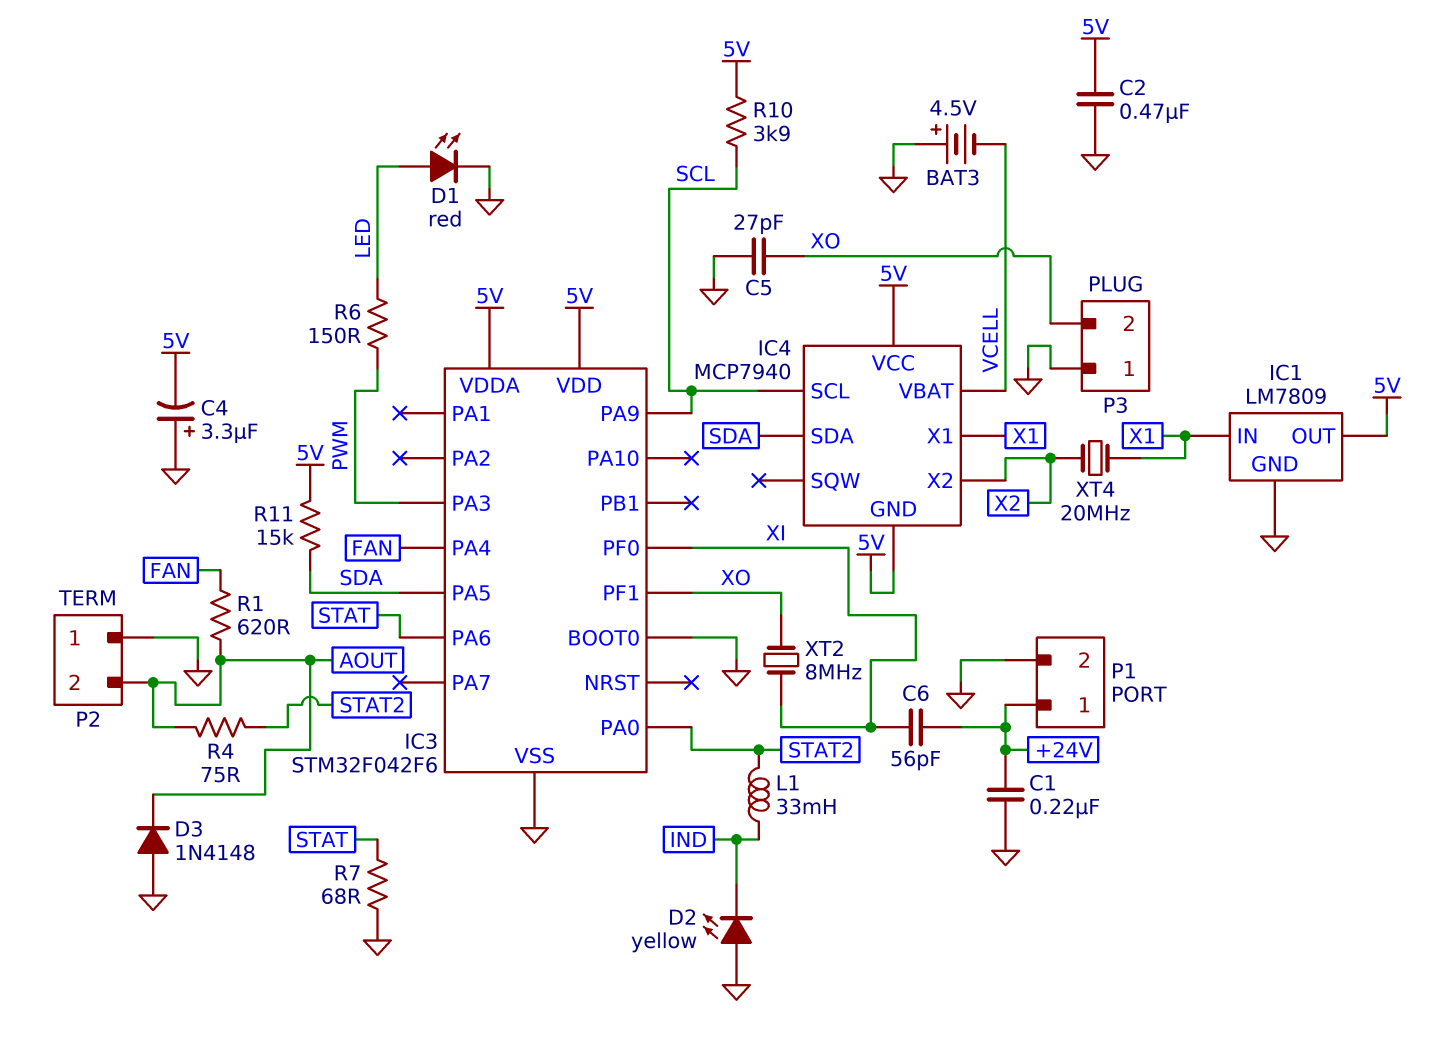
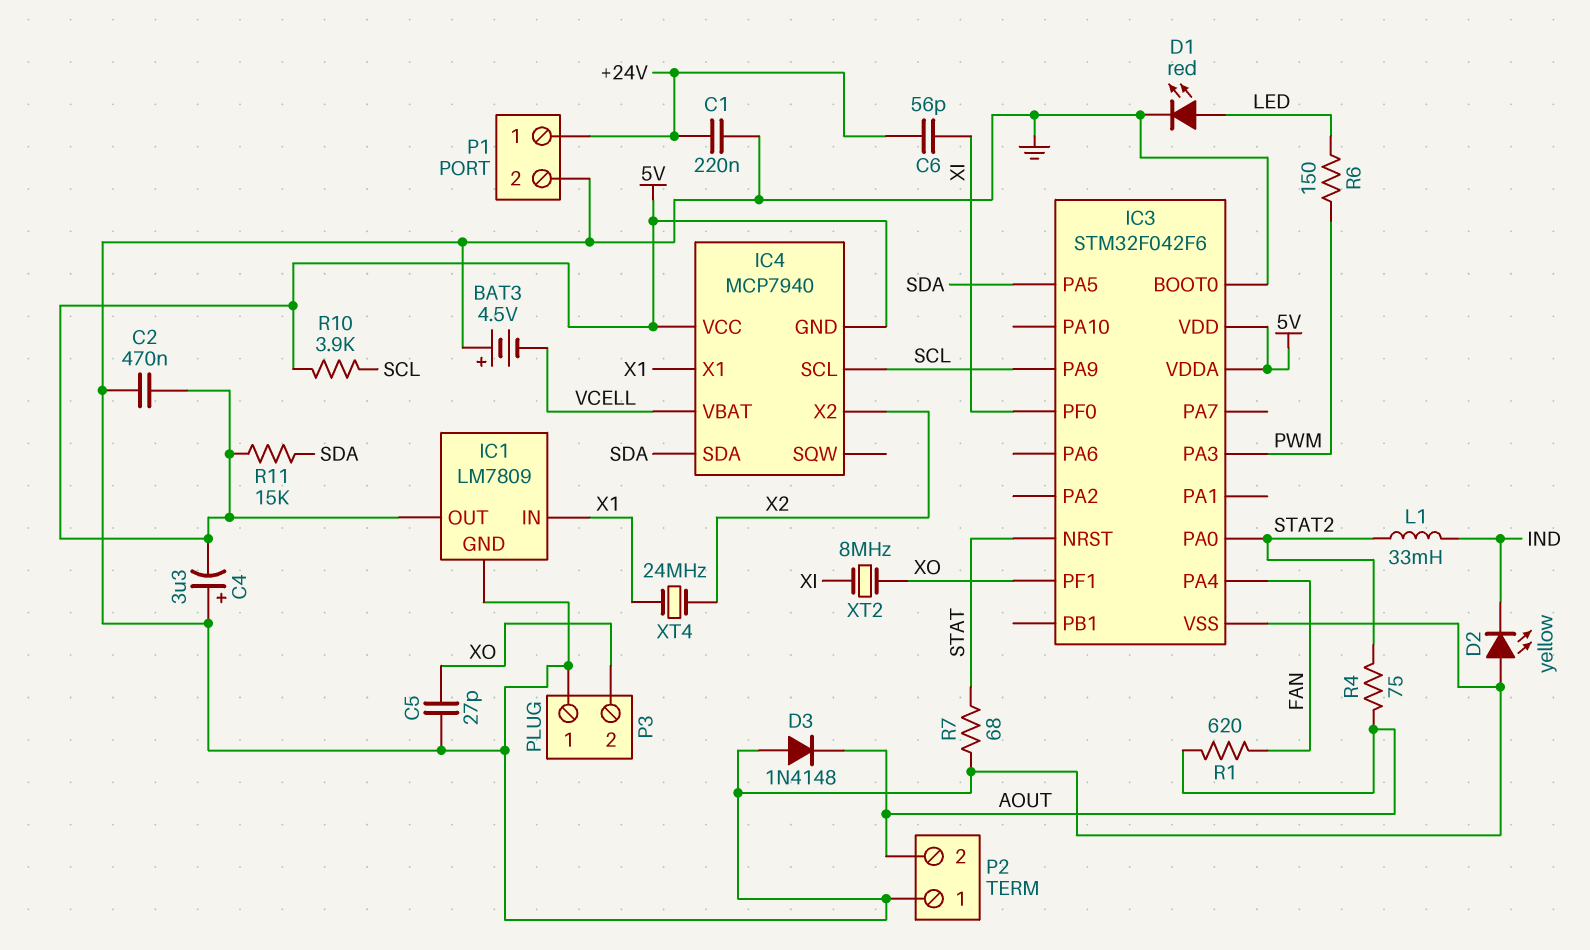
IC3 pin NRST: none -> STAT
IC3 pin PA6: STAT -> none
XT4: 20MHz (X1, X2) -> 24MHz (X1, X2)

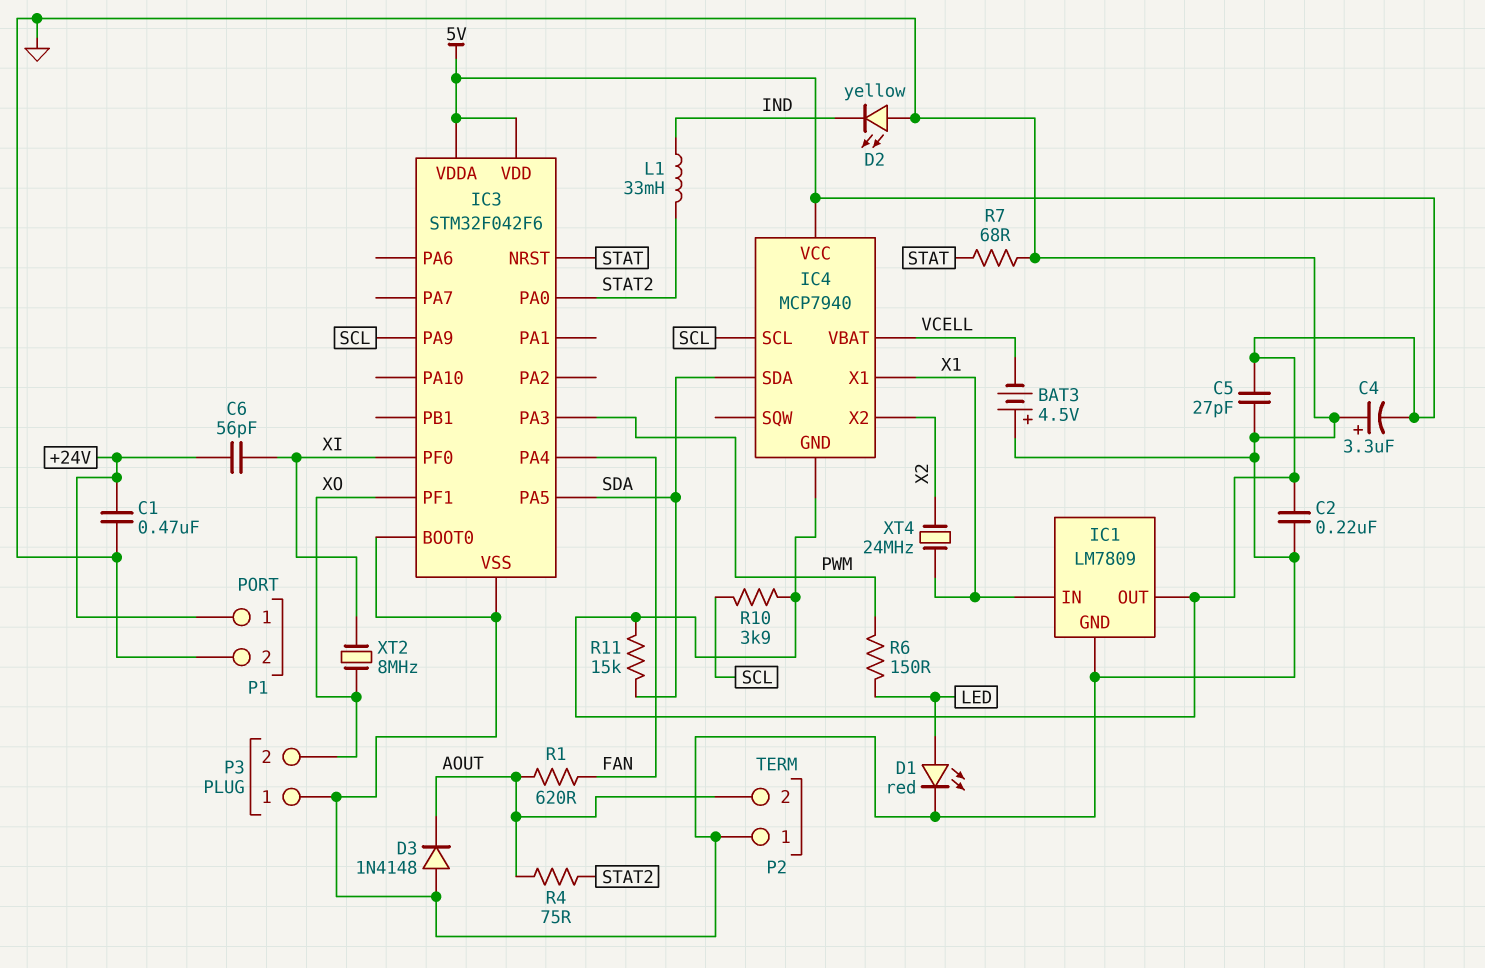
C1: 220nF (+24V, GND) -> 470nF (+24V, GND)
C2: 470nF (5V, GND) -> 220nF (5V, GND)
C5: 27pF (GND, XO) -> 27pF (5V, GND)

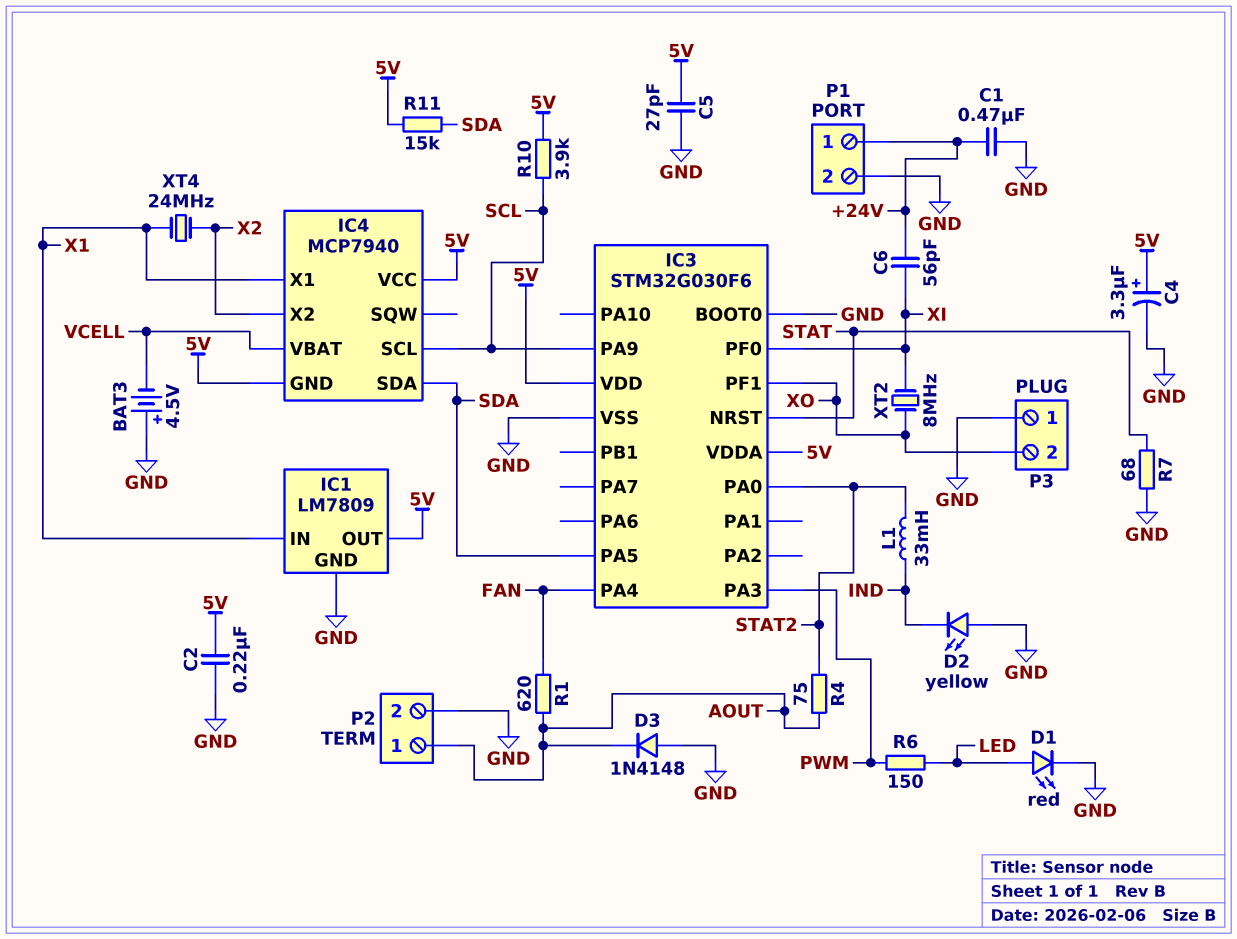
C4: 3.3uF (plus GND, minus 5V) -> 3.3uF (plus 5V, minus GND)
IC3: STM32F042F6 -> STM32G030F6
P2 pin 1: GND -> AOUT
P2 pin 2: AOUT -> GND

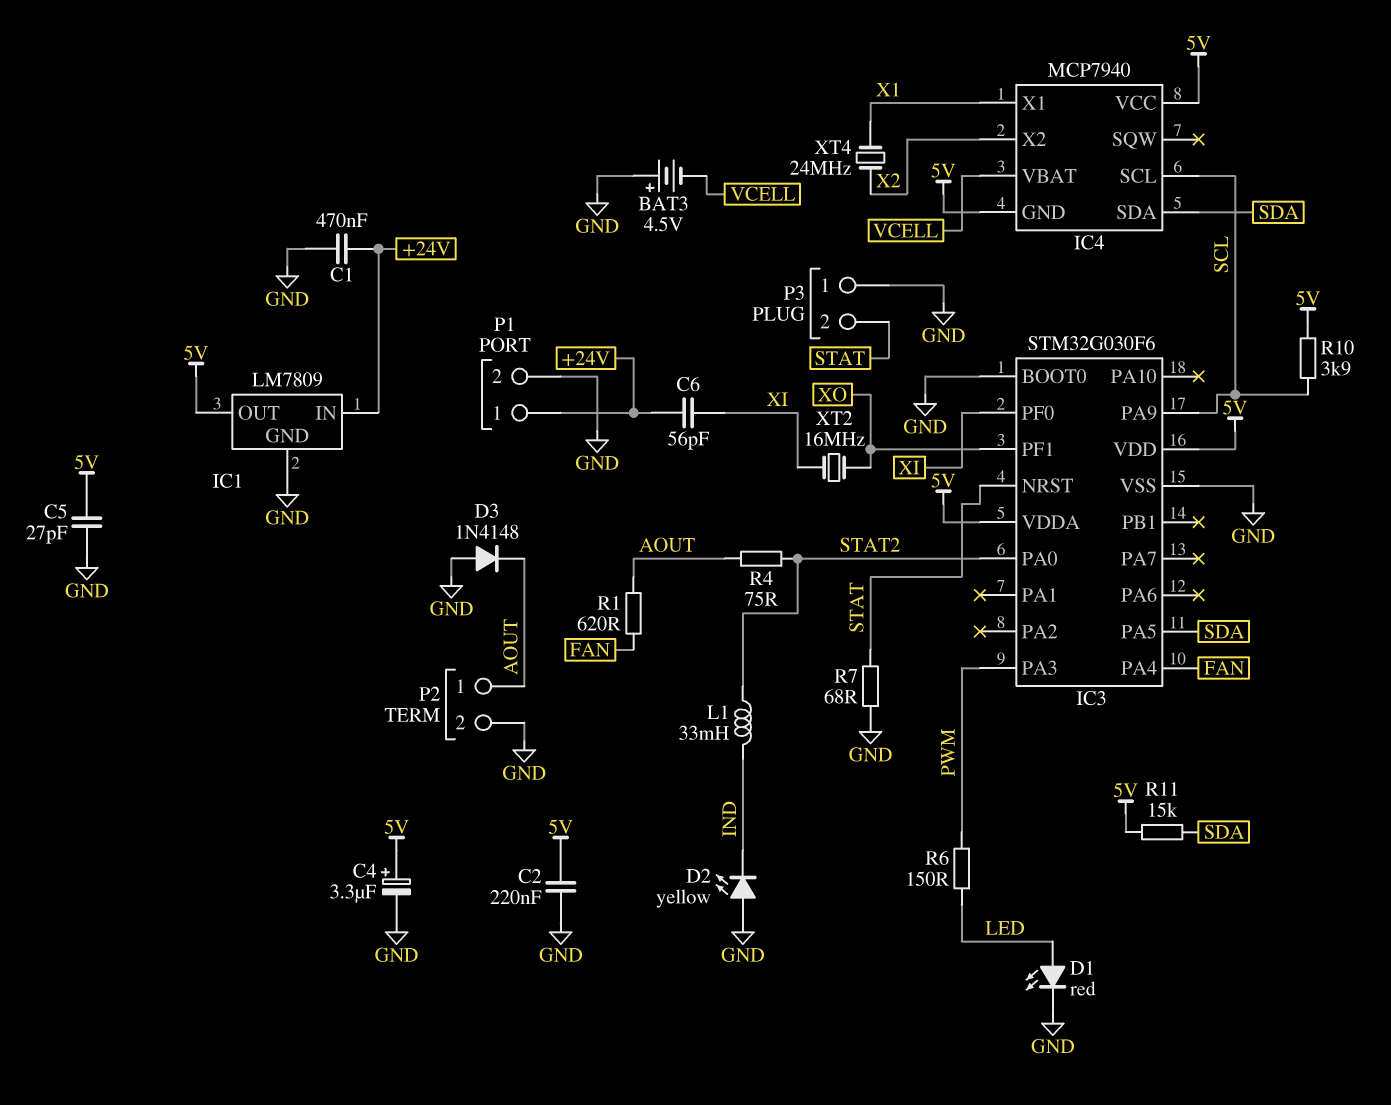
IC1 pin IN: X1 -> +24V
P3 pin 2: XO -> STAT
XT2: 8MHz (XI, XO) -> 16MHz (XI, XO)

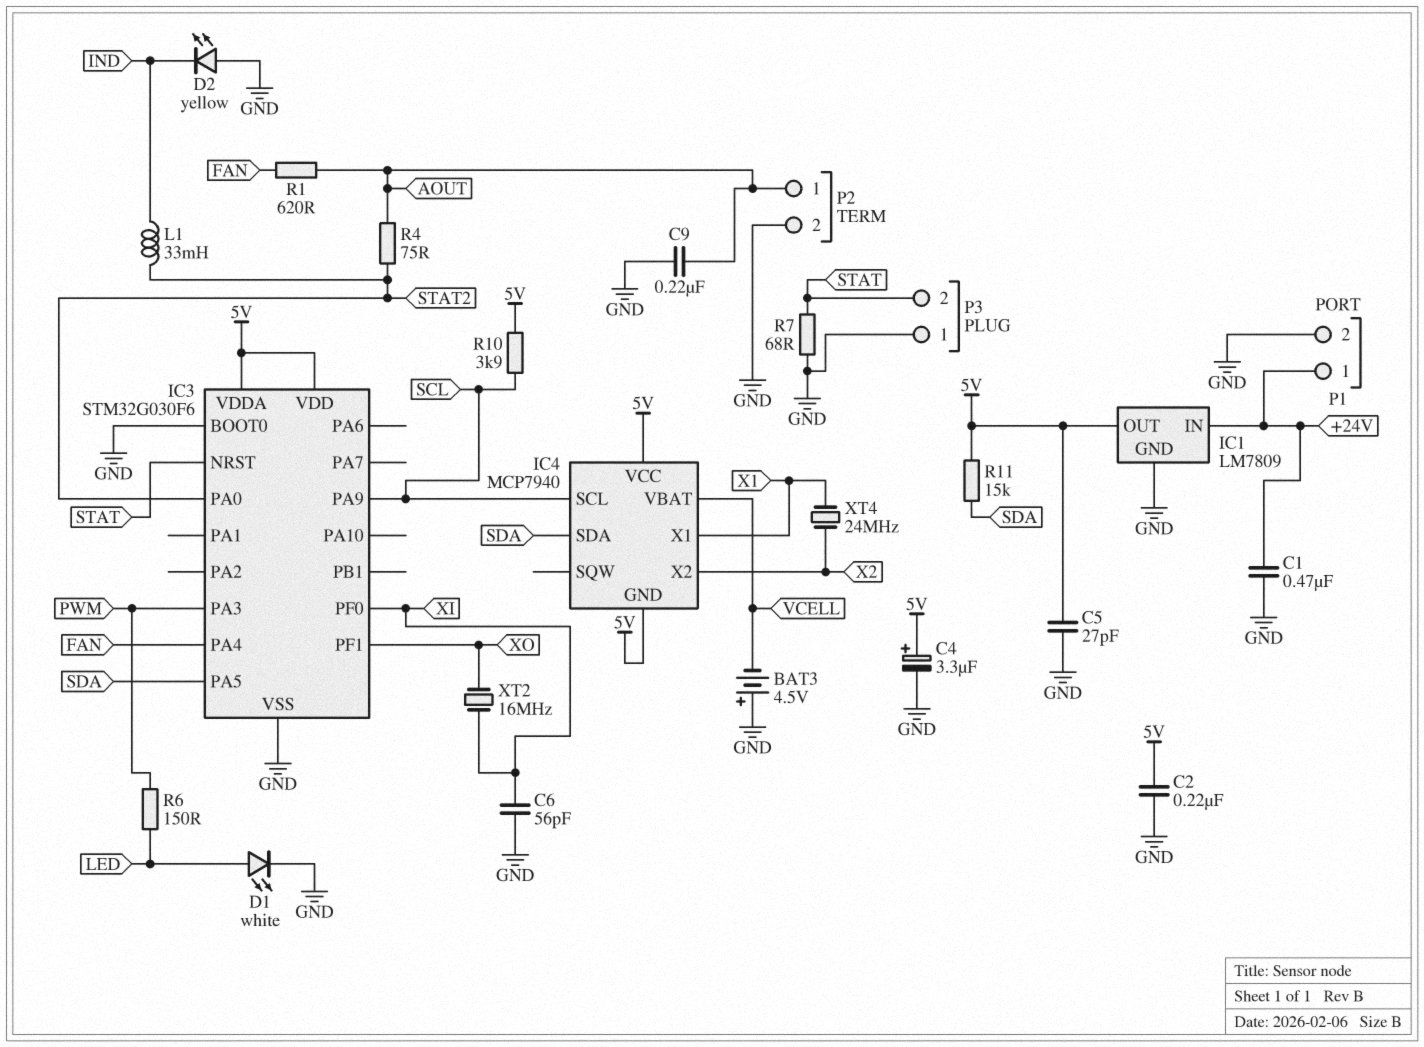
C6: 56pF (+24V, XI) -> 56pF (GND, XI)
C9: none -> 220nF (AOUT, GND)
D1: LED red (A LED, K GND) -> LED white (A LED, K GND)
D3: diode 1N4148 (A GND, K AOUT) -> none

